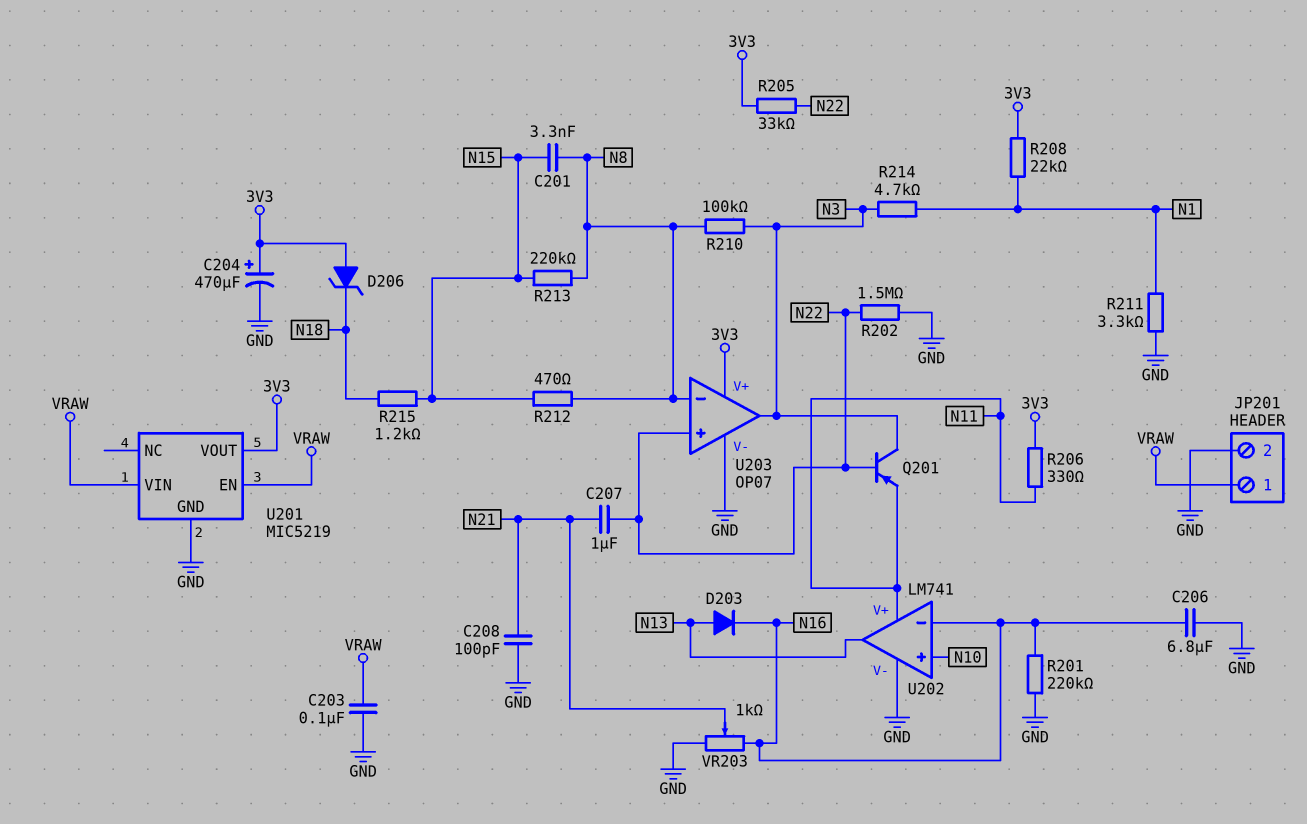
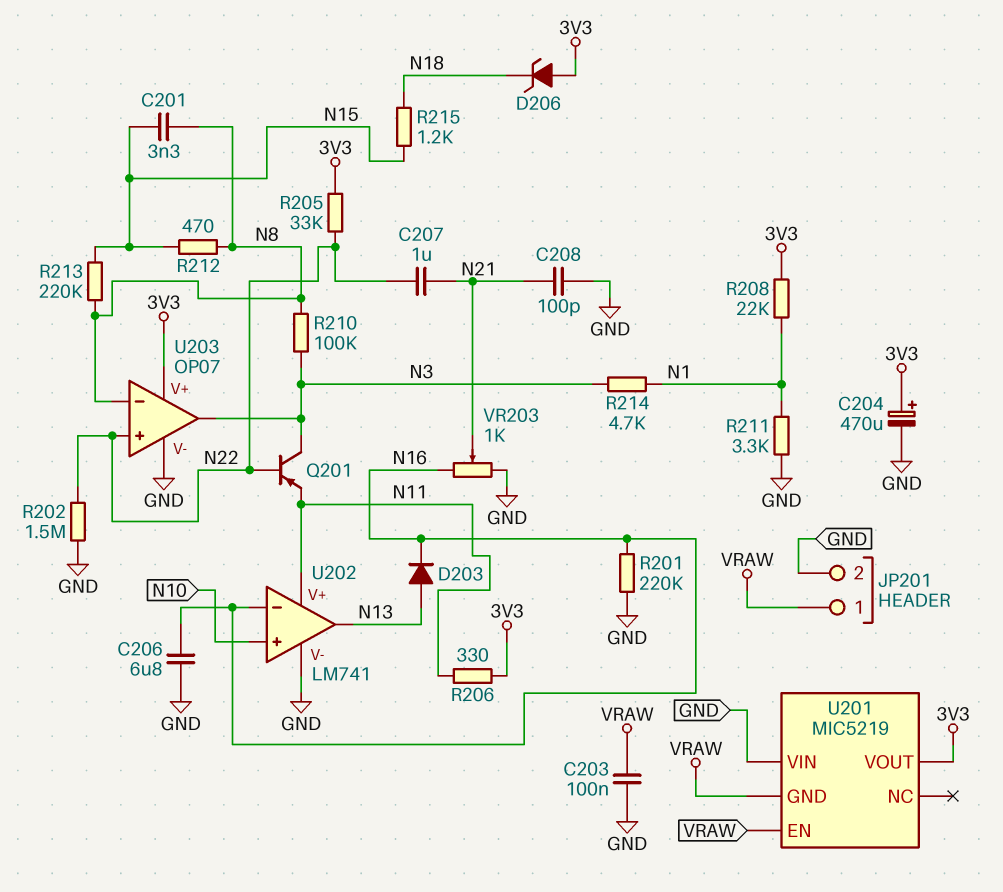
U201 pin GND: GND -> VRAW
U201 pin VIN: VRAW -> GND

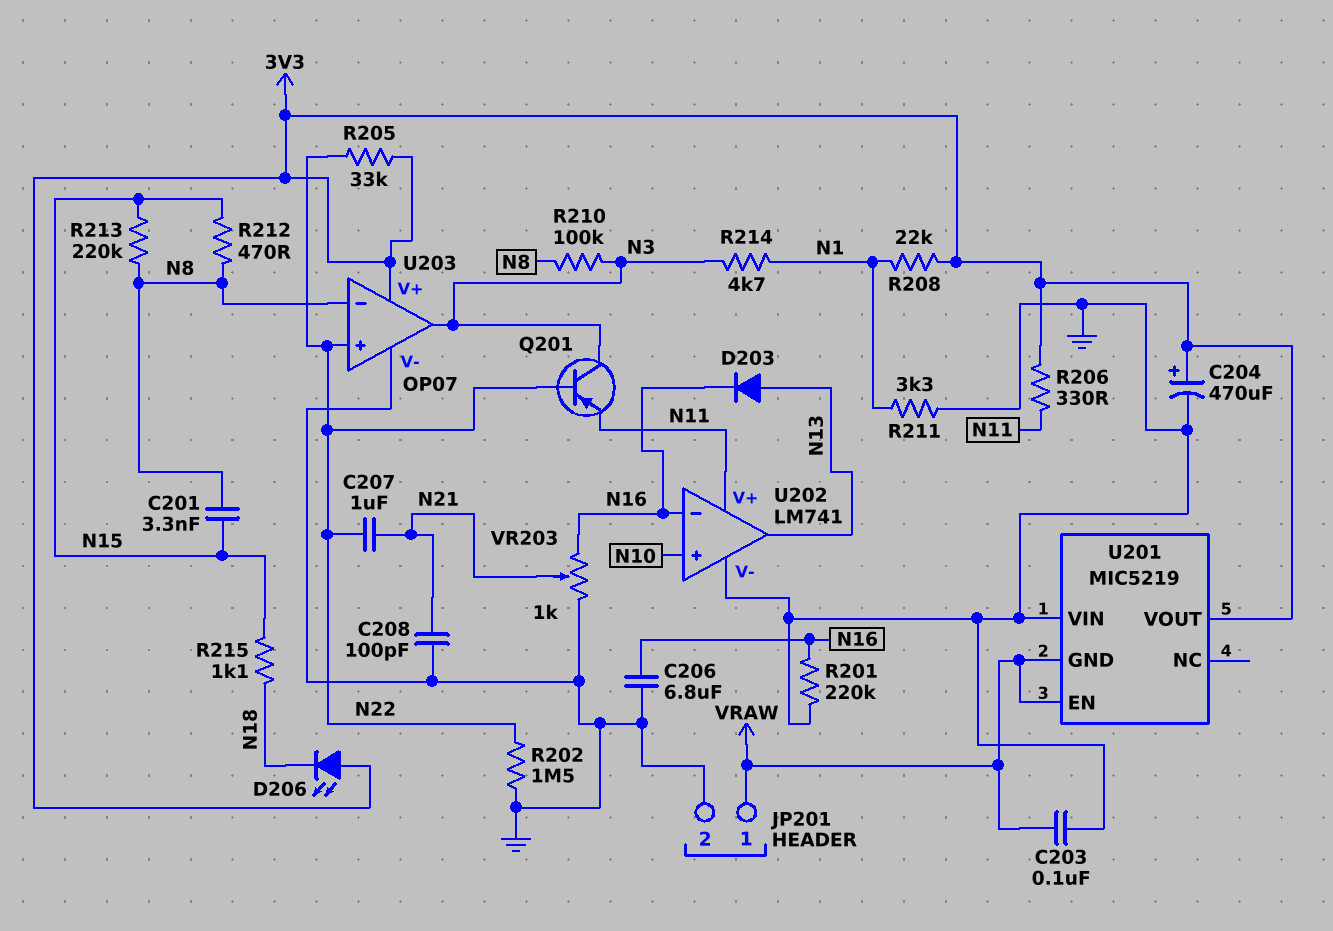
D206: zener (A 3V3, K N18) -> LED (A 3V3, K N18)
R215: 1.2k (N15, N18) -> 1.1k (N15, N18)

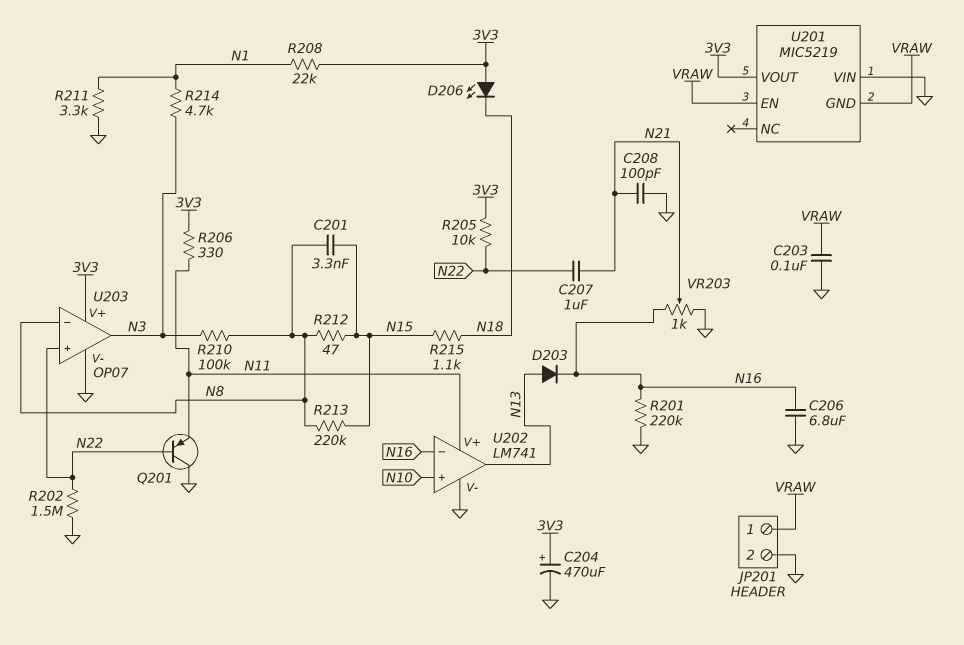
Q201: PNP (B N22, C N3, E N11) -> PNP (B N22, C GND, E N11)
R205: 33k (3V3, N22) -> 10k (3V3, N22)
R212: 470 (N8, N15) -> 47 (N8, N15)

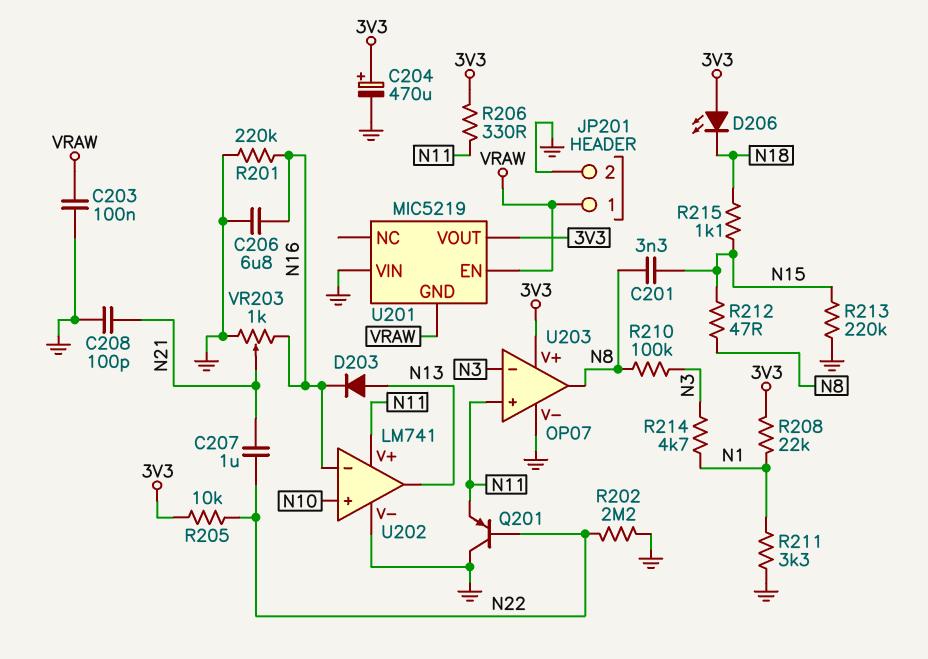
R202: 1.5M (GND, N22) -> 2.2M (GND, N22)
R213: 220k (N8, N15) -> 220k (GND, N15)
U203 pin in+: N22 -> N11
U203 pin in-: N8 -> N3
U203 pin out: N3 -> N8

